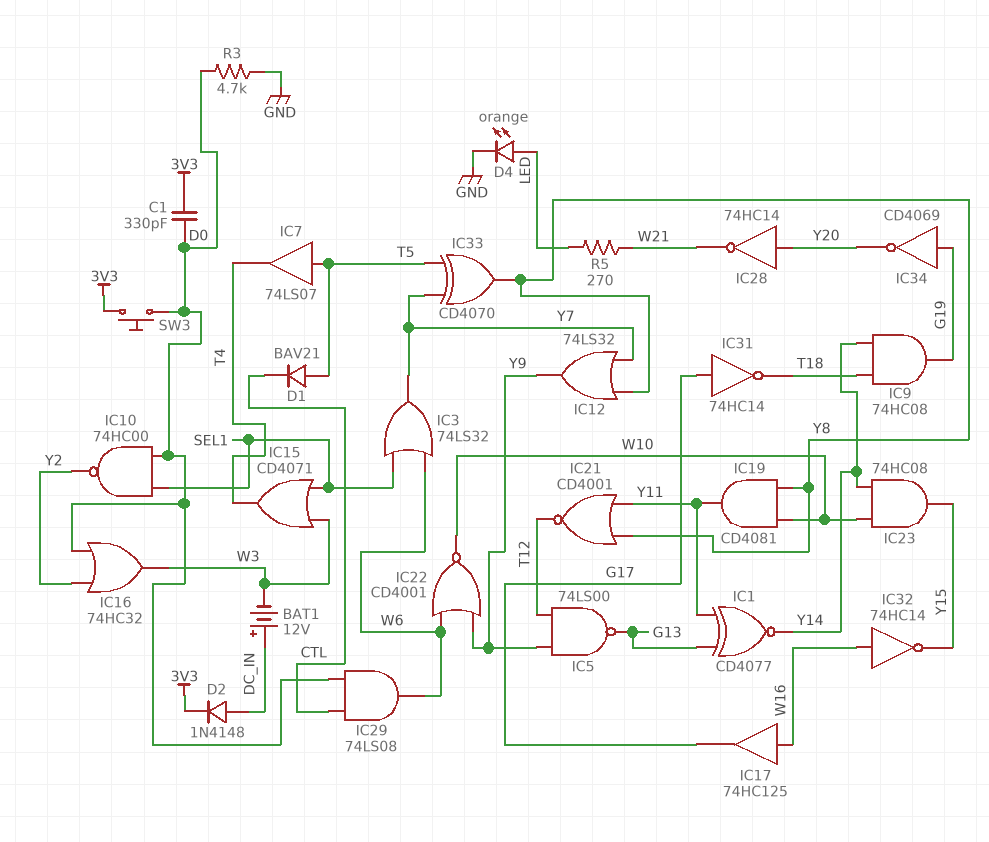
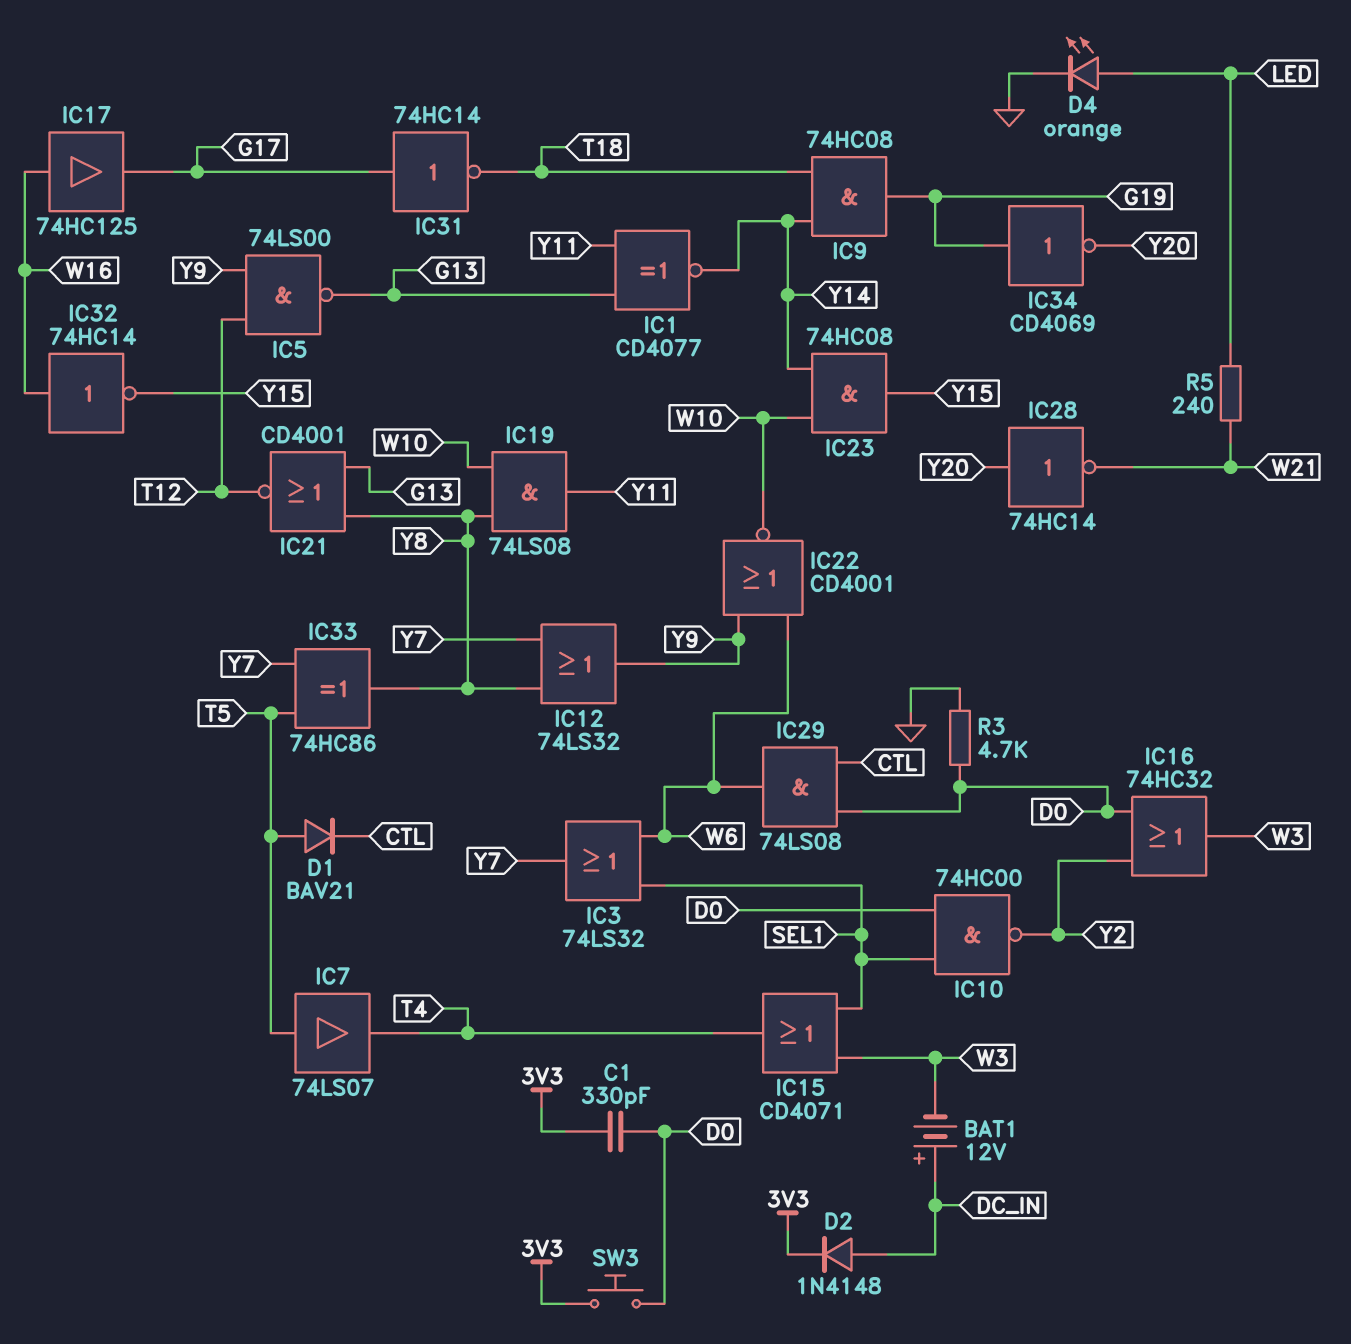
IC19: AND CD4081 (in W10, in Y8, out Y11) -> AND 74LS08 (in W10, in Y8, out Y11)
IC21: NOR CD4001 (in Y8, in Y11, out T12) -> NOR CD4001 (in G13, in Y8, out T12)
IC33: XOR CD4070 (in T5, in Y7, out Y8) -> XOR 74HC86 (in T5, in Y7, out Y8)
R5: 270 (LED, W21) -> 240 (LED, W21)

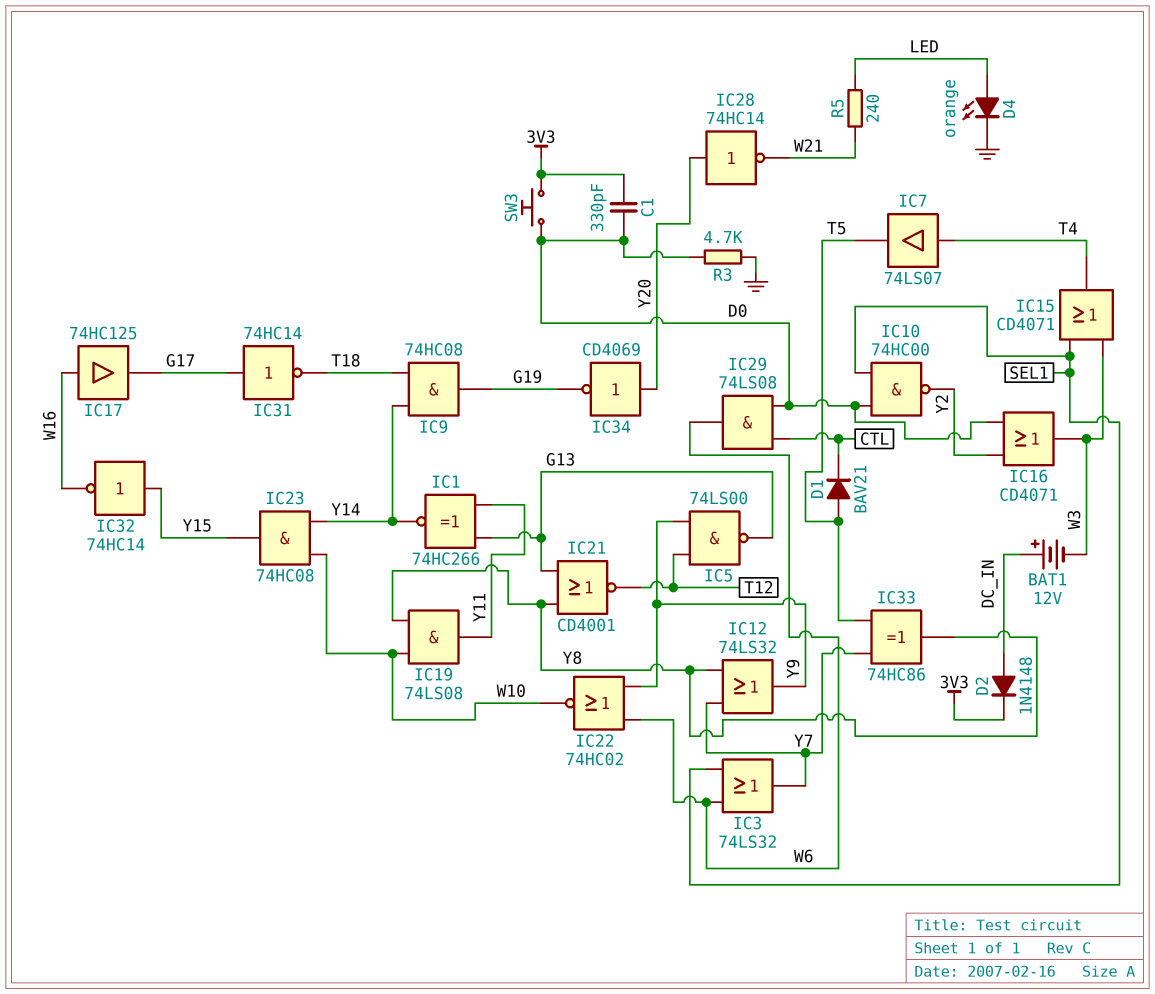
IC1: XNOR CD4077 (in G13, in Y11, out Y14) -> XNOR 74HC266 (in G13, in Y11, out Y14)
IC7: buffer 74LS07 (in T5, out T4) -> buffer 74LS07 (in T4, out T5)
IC16: OR 74HC32 (in D0, in Y2, out W3) -> OR CD4071 (in D0, in Y2, out W3)
IC22: NOR CD4001 (in W6, in Y9, out W10) -> NOR 74HC02 (in W6, in Y9, out W10)
IC32: NOT 74HC14 (in W16, out Y15) -> NOT 74HC14 (in Y15, out W16)
IC34: NOT CD4069 (in G19, out Y20) -> NOT CD4069 (in Y20, out G19)

